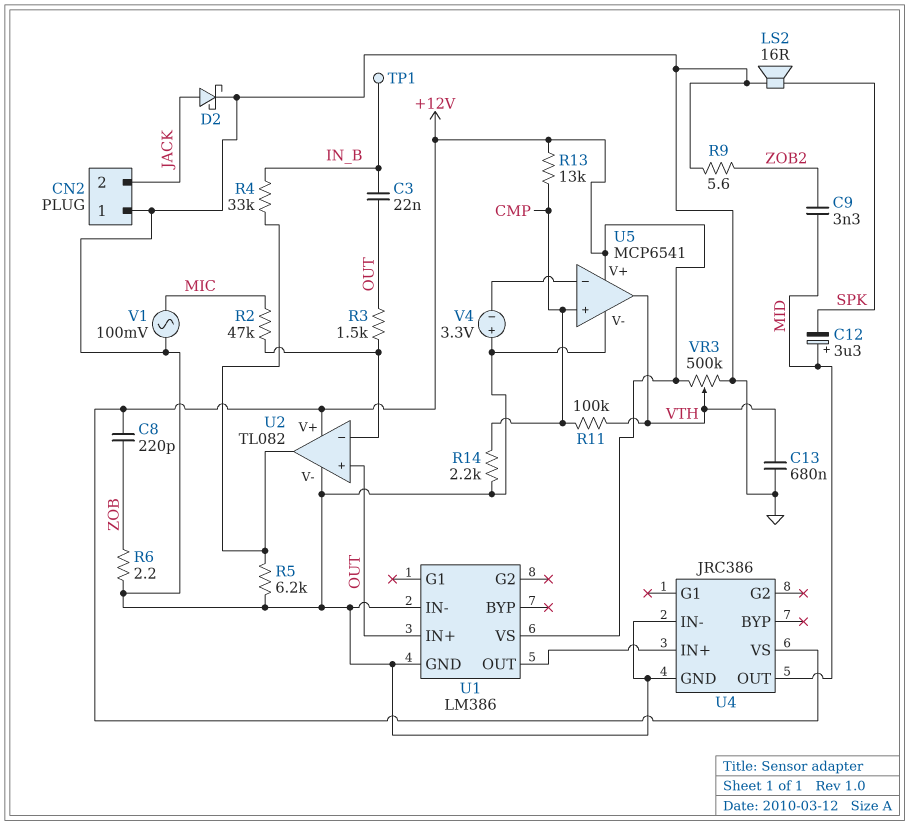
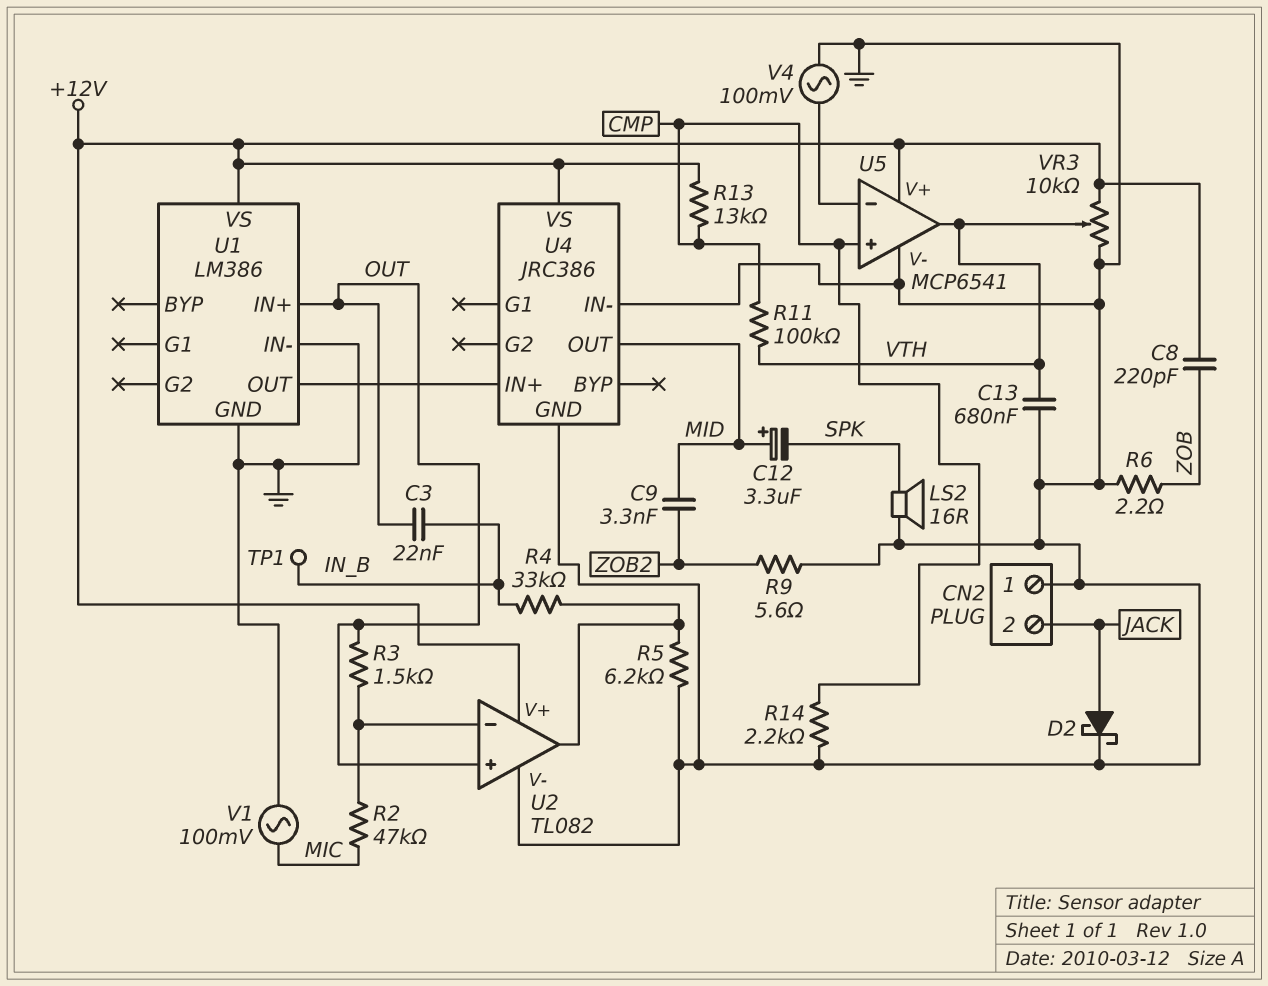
V4: 3.3V (plus GND, minus U5/in-) -> AC 100mV (GND, U5/in-)
VR3: 500k (+12V, GND, wiper VTH) -> 10k (+12V, GND, wiper VTH)

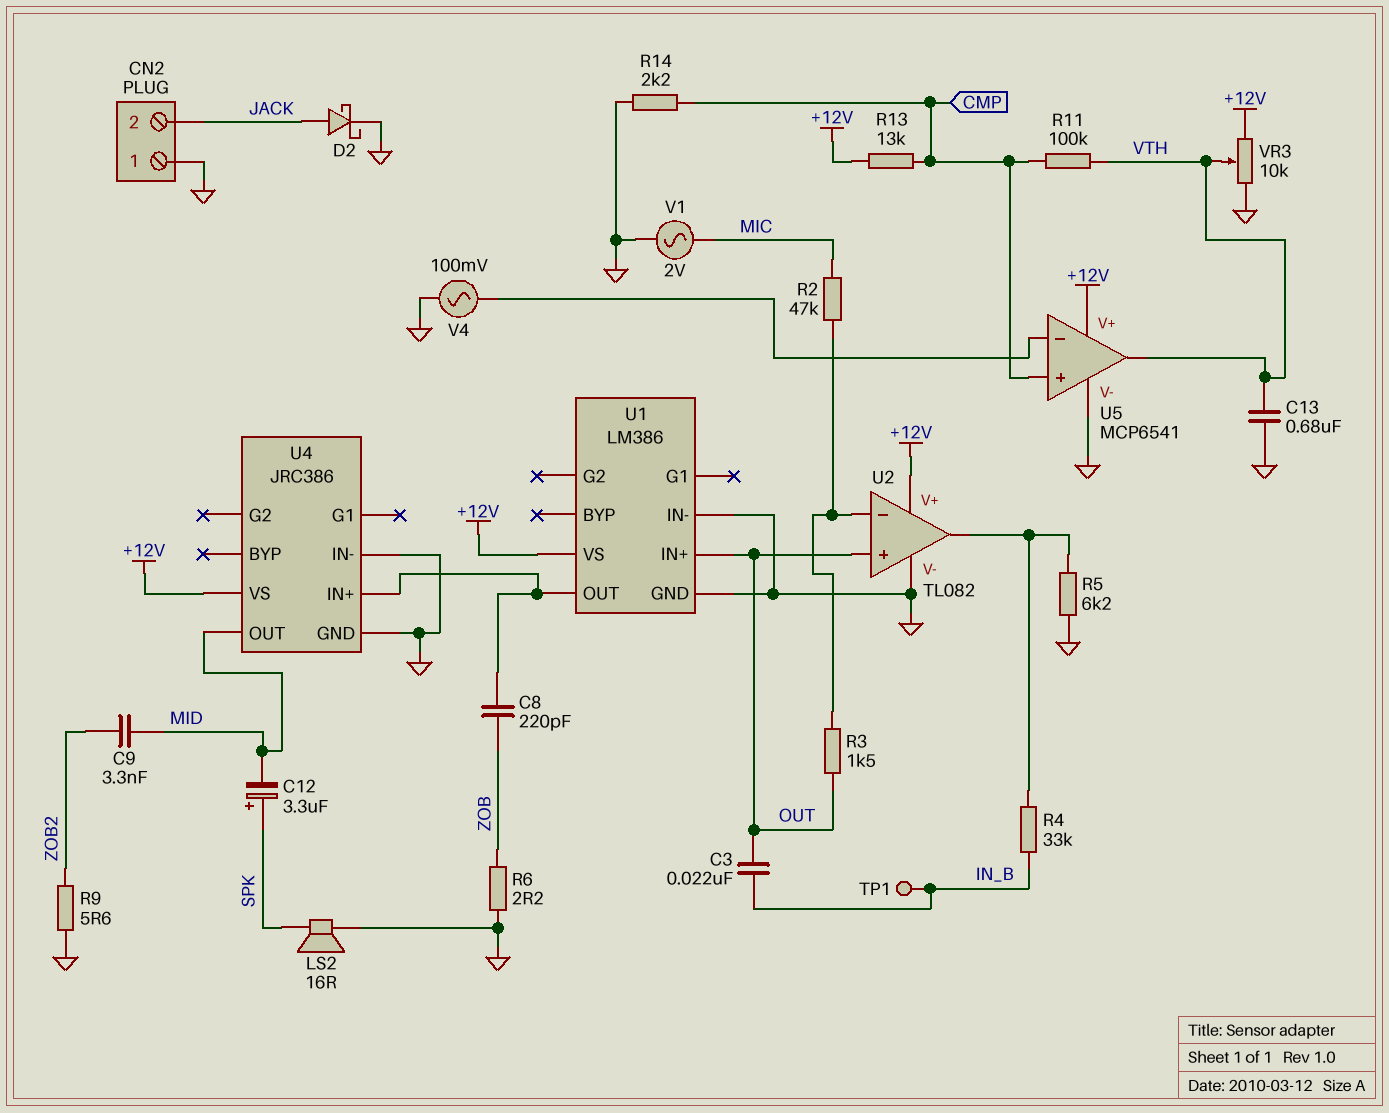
C8: 220pF (+12V, ZOB) -> 220pF (U1/OUT, ZOB)
C12: 3.3uF (plus MID, minus SPK) -> 3.3uF (plus SPK, minus MID)
V1: AC 100mV (GND, MIC) -> AC 2V (GND, MIC)

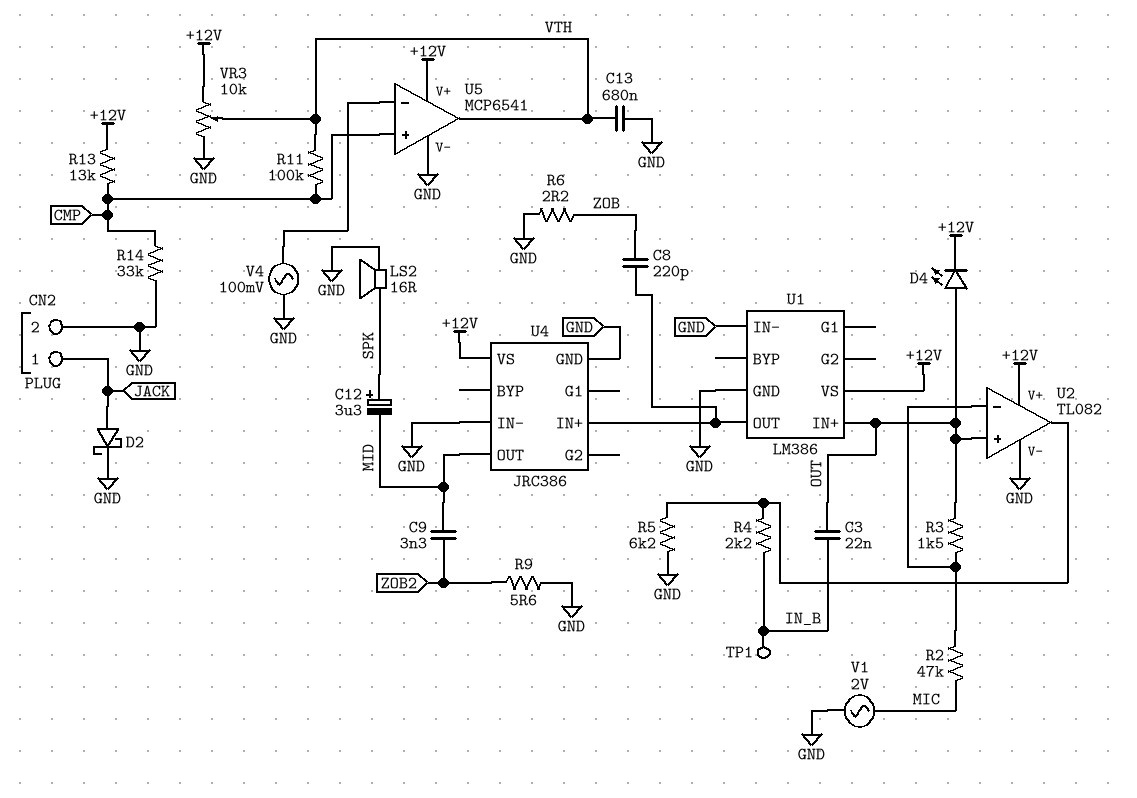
CN2 pin 1: GND -> JACK
CN2 pin 2: JACK -> GND
D4: none -> LED (A OUT, K +12V)
R4: 33k (IN_B, U2/out) -> 2.2k (IN_B, U2/out)
R14: 2.2k (CMP, GND) -> 33k (CMP, GND)

